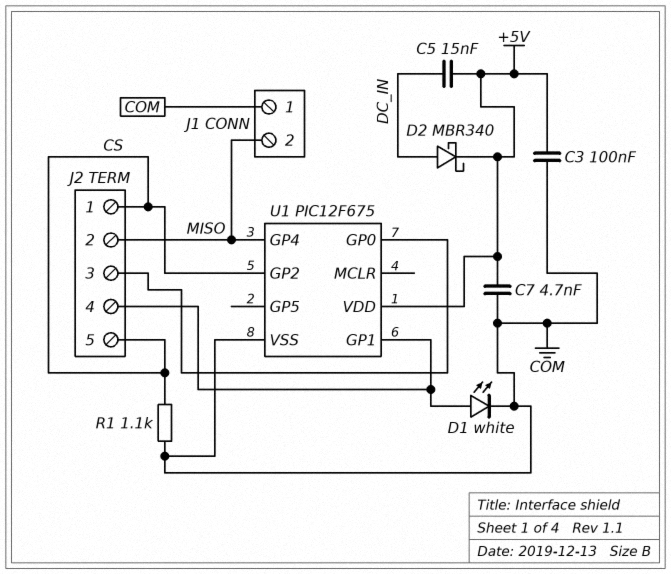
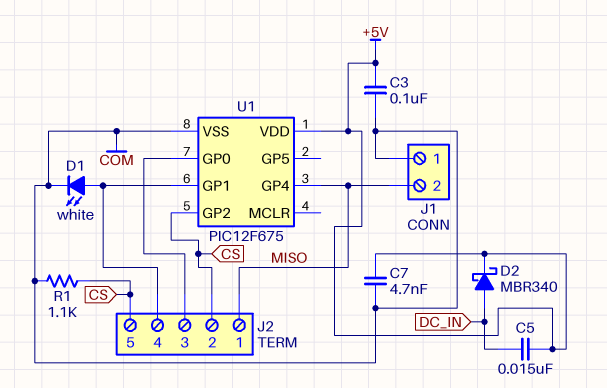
J2 pin 1: CS -> MISO
J2 pin 2: MISO -> CS

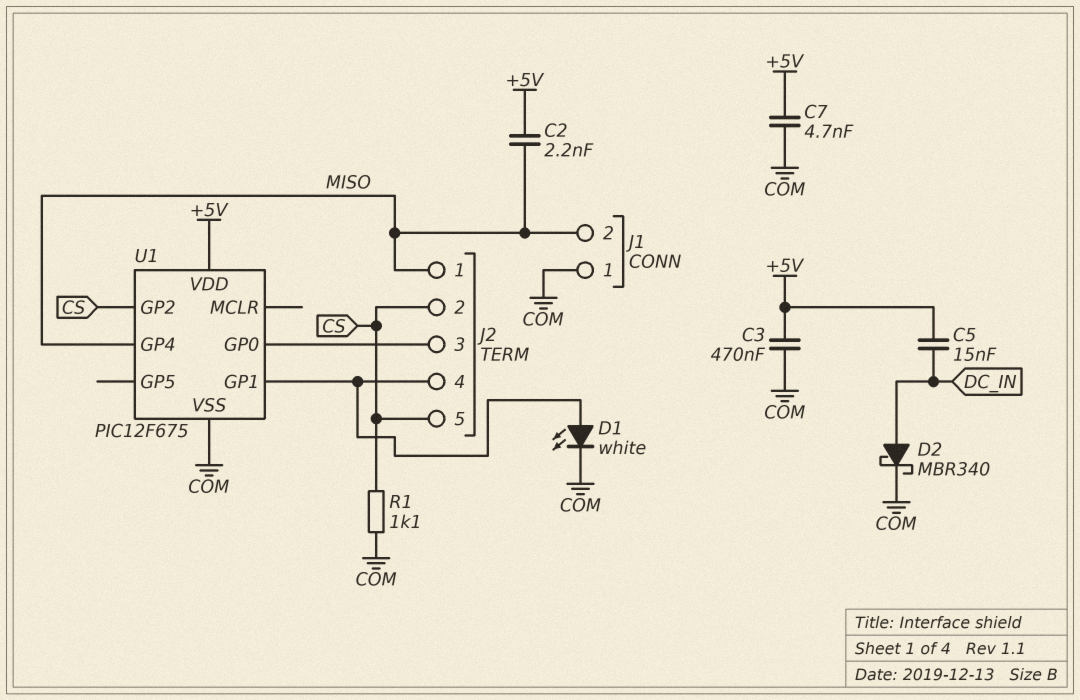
C2: none -> 2.2nF (+5V, MISO)
C3: 100nF (+5V, COM) -> 470nF (+5V, COM)
D2: schottky MBR340 (A DC_IN, K +5V) -> schottky MBR340 (A DC_IN, K COM)

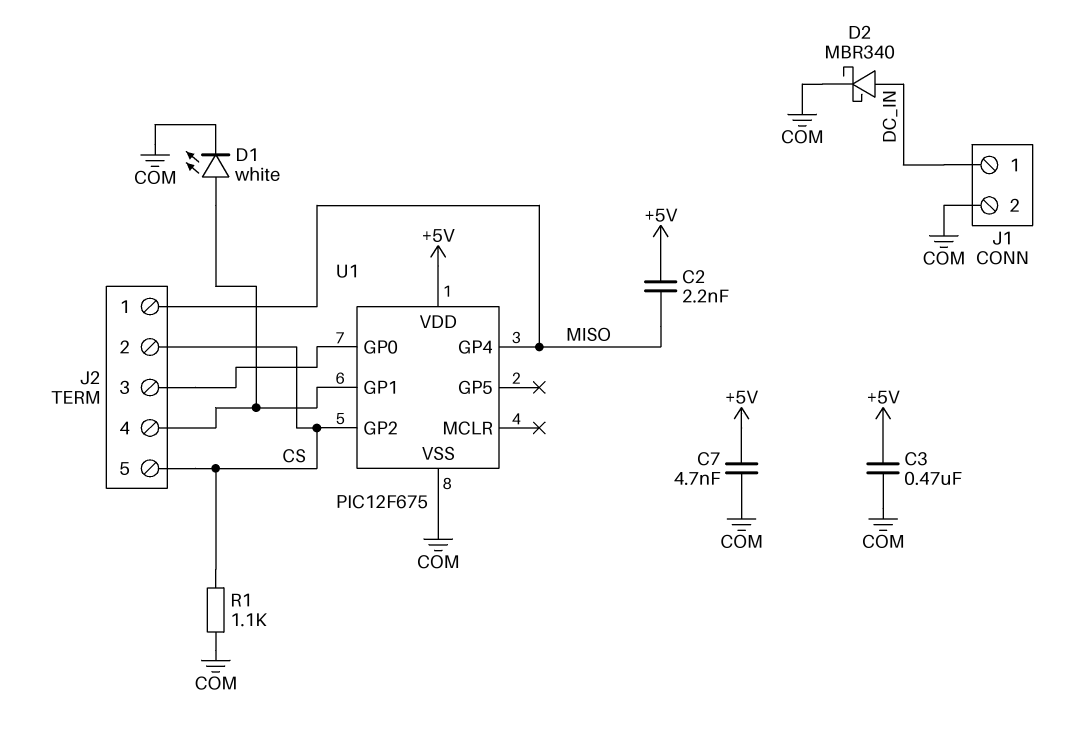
C5: 15nF (+5V, DC_IN) -> none
J1 pin 1: COM -> DC_IN
J1 pin 2: MISO -> COM

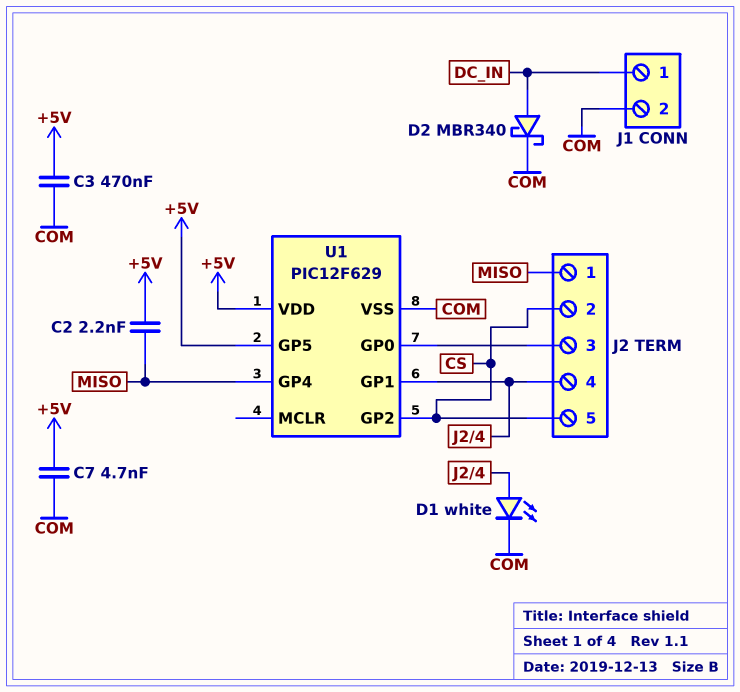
R1: 1.1k (COM, CS) -> none
U1: PIC12F675 -> PIC12F629
U1 pin GP5: none -> +5V

